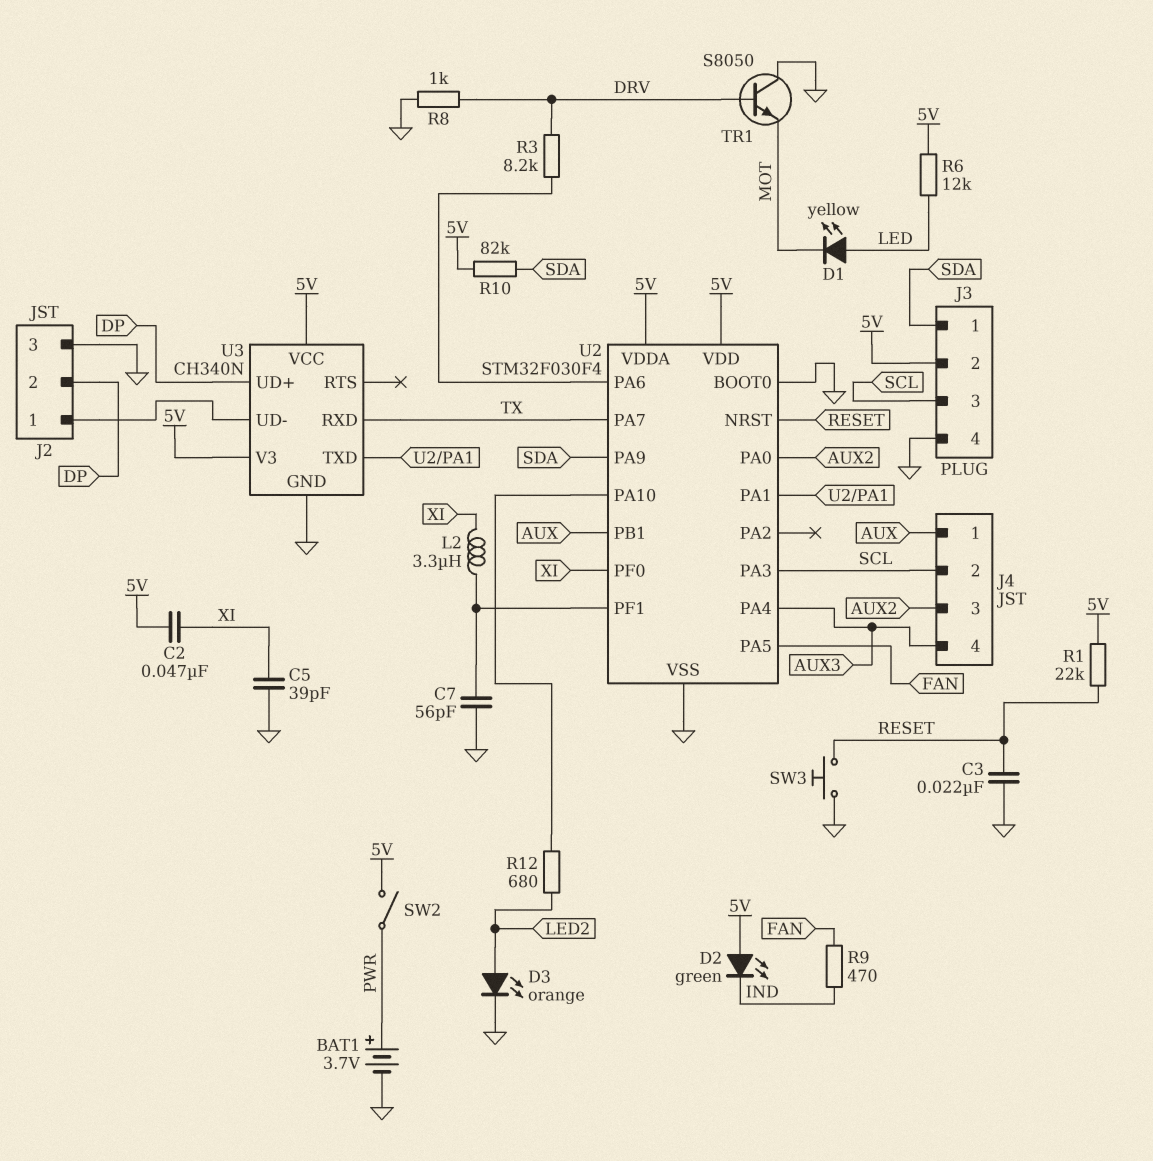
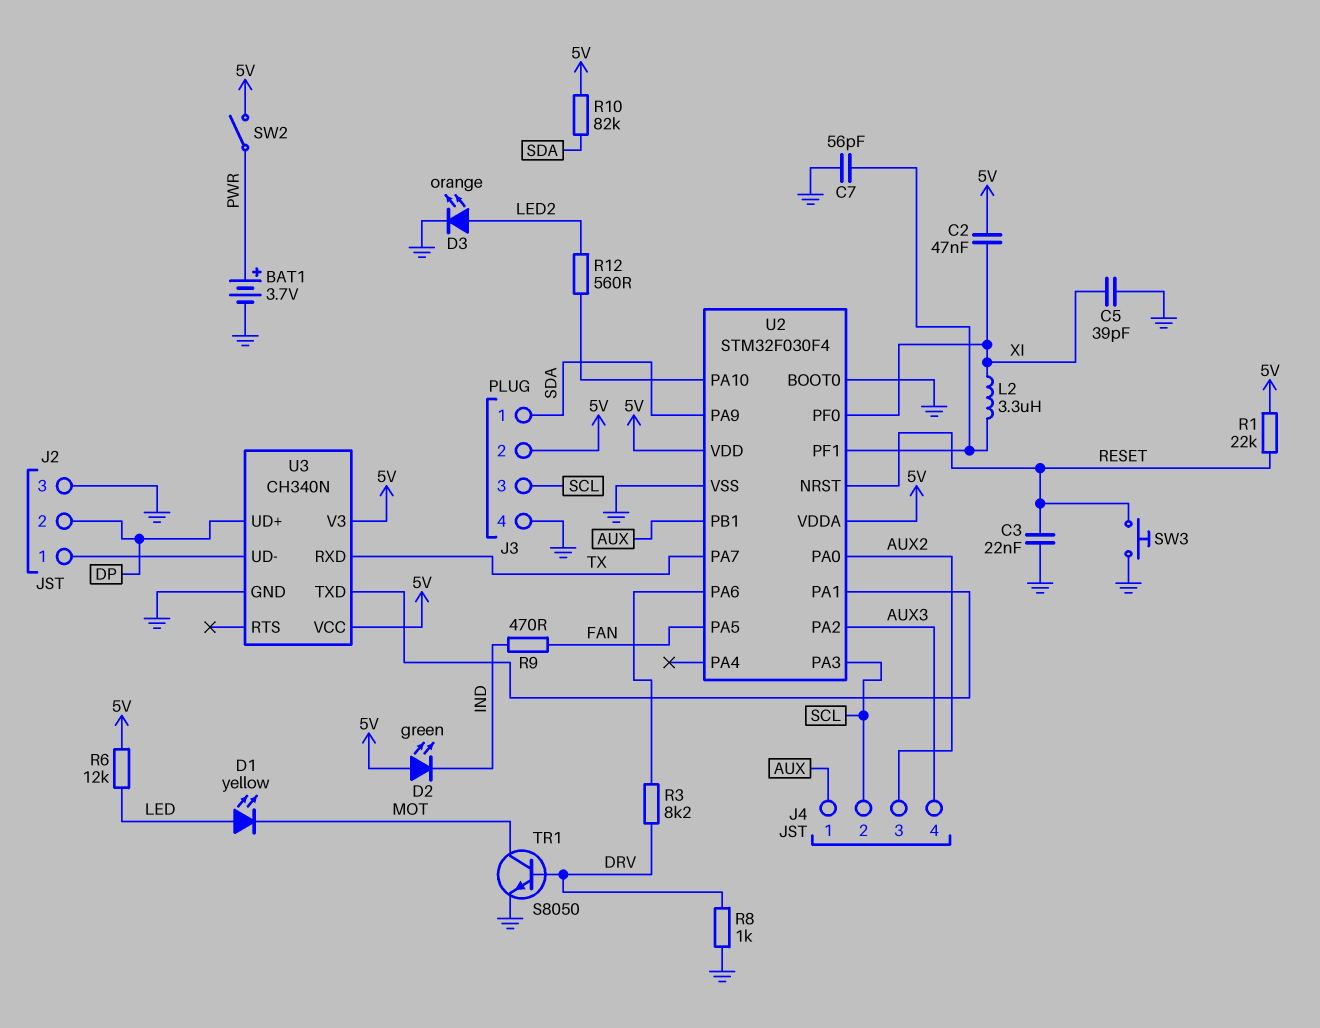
R12: 680 (LED2, U2/PA10) -> 560 (LED2, U2/PA10)
TR1: NPN S8050 (B DRV, C GND, E MOT) -> NPN S8050 (B DRV, C MOT, E GND)
U2 pin PA2: none -> AUX3
U2 pin PA4: AUX3 -> none

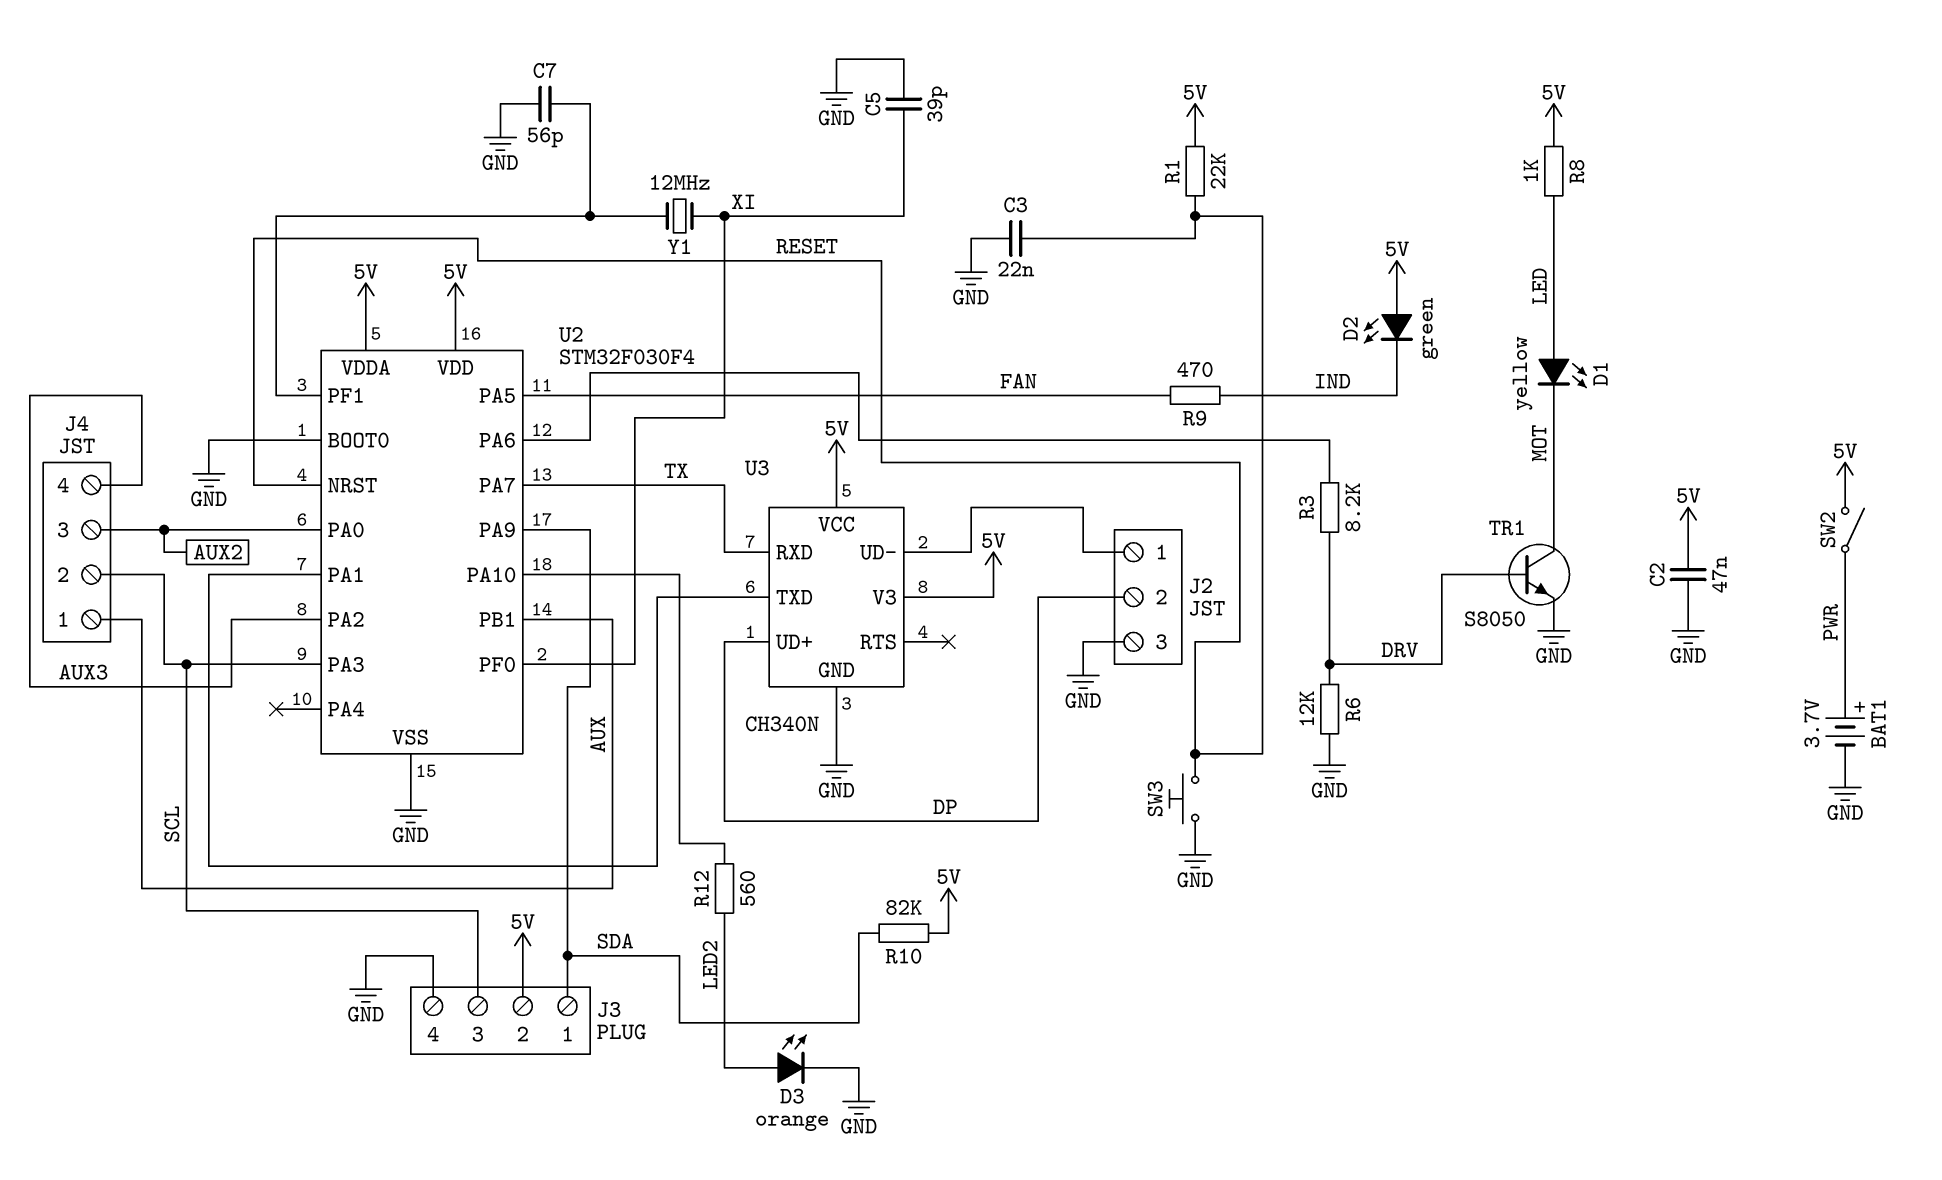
C2: 47nF (5V, XI) -> 47nF (5V, GND)
L2: 3.3uH (U2/PF1, XI) -> none
R6: 12k (5V, LED) -> 12k (DRV, GND)
R8: 1k (DRV, GND) -> 1k (5V, LED)
Y1: none -> 12MHz (U2/PF1, XI)

